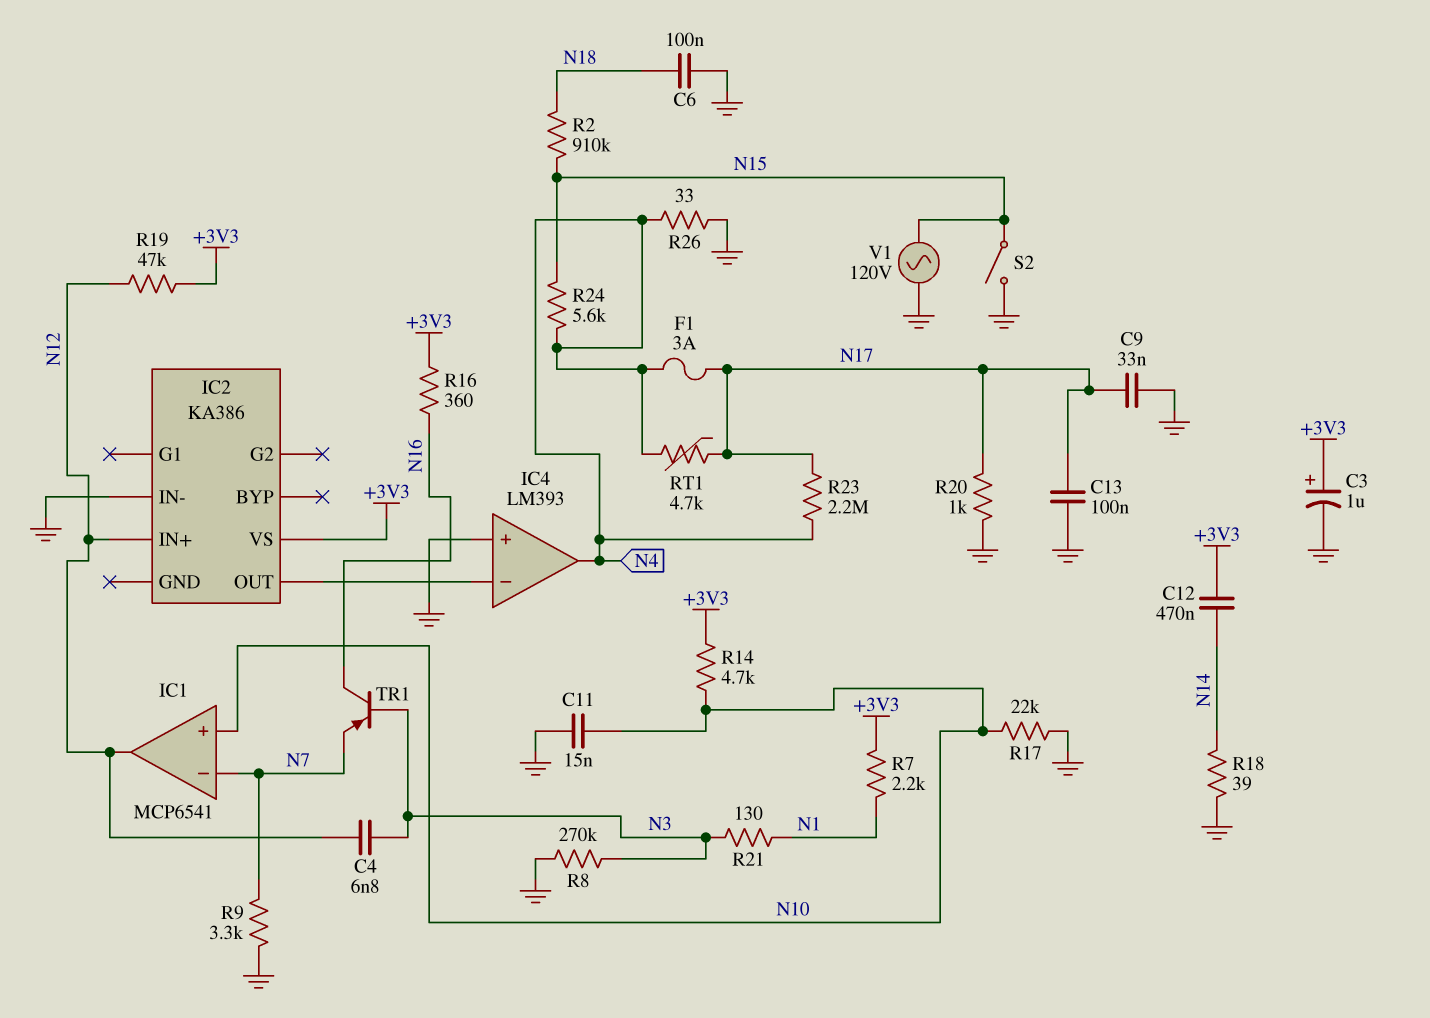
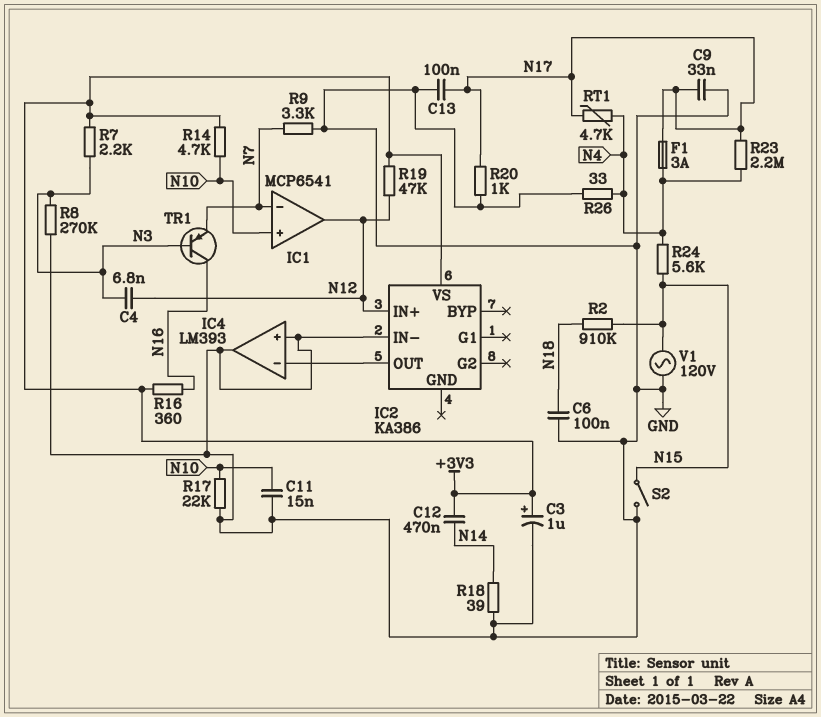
IC4 pin out: N4 -> GND
R7: 2.2k (+3V3, N1) -> 2.2k (+3V3, N3)
R21: 130 (N1, N3) -> none

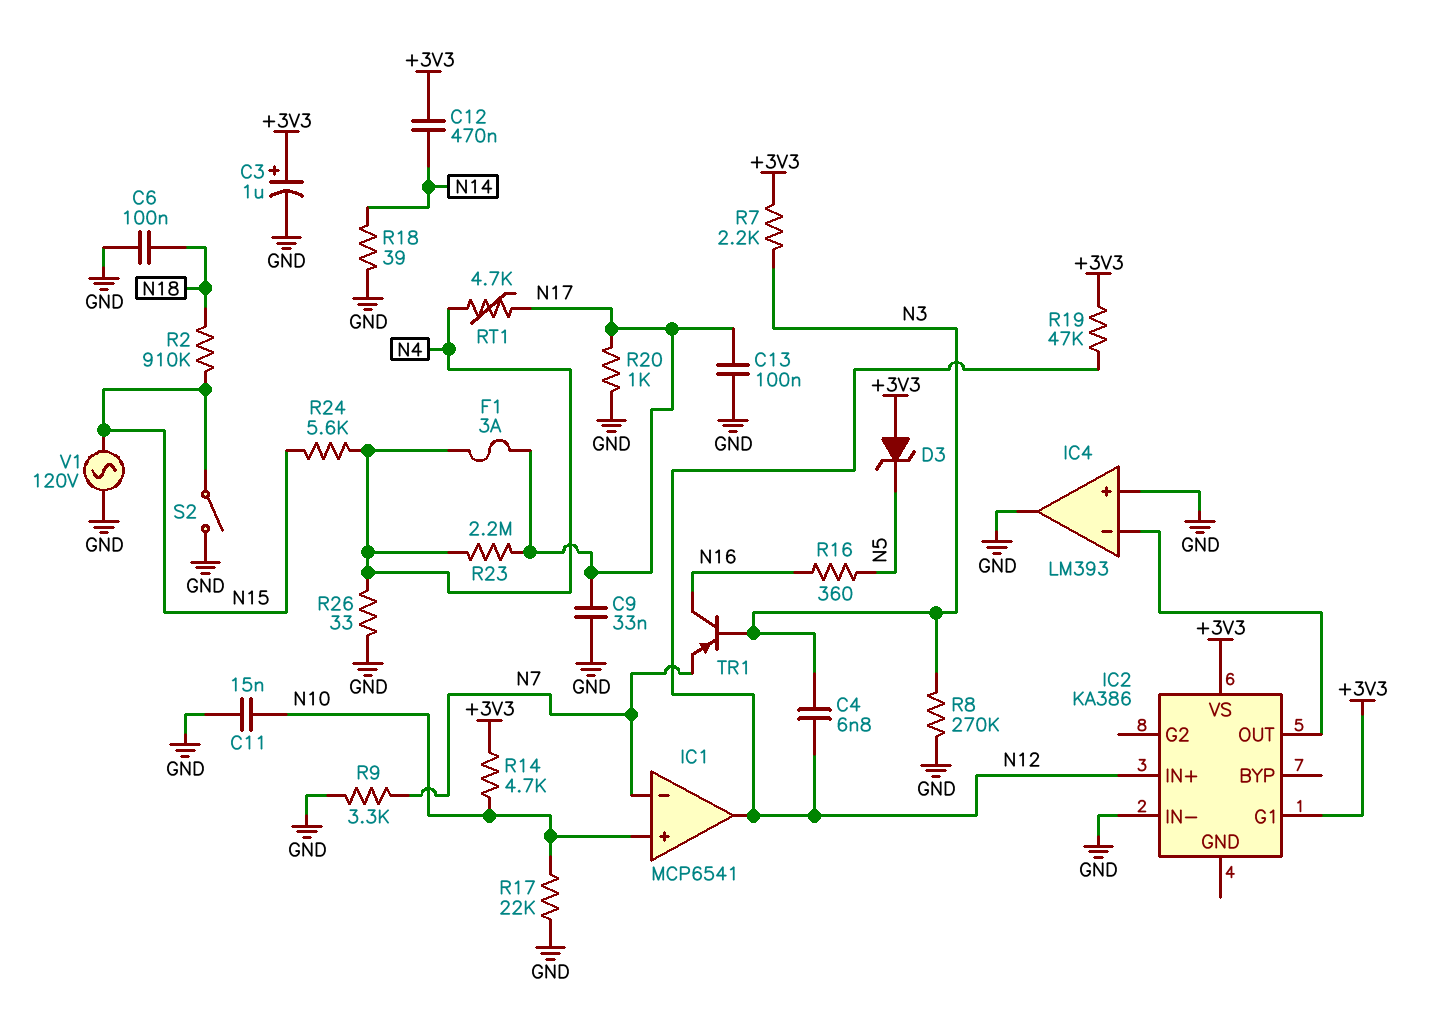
D3: none -> zener (A +3V3, K N5)
IC2 pin G1: none -> +3V3
R16: 360 (+3V3, N16) -> 360 (N5, N16)

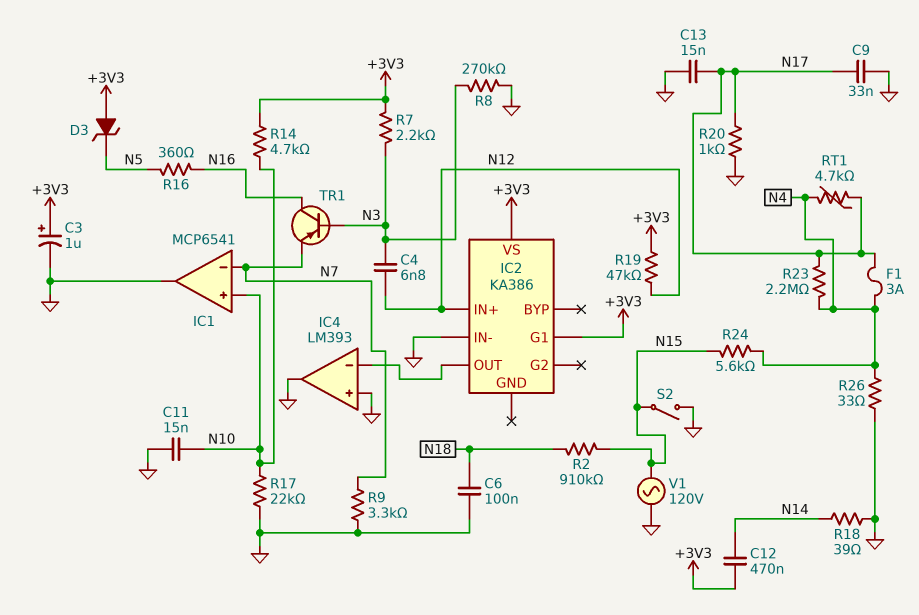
C13: 100nF (GND, N17) -> 15nF (GND, N17)
IC1 pin out: N12 -> GND

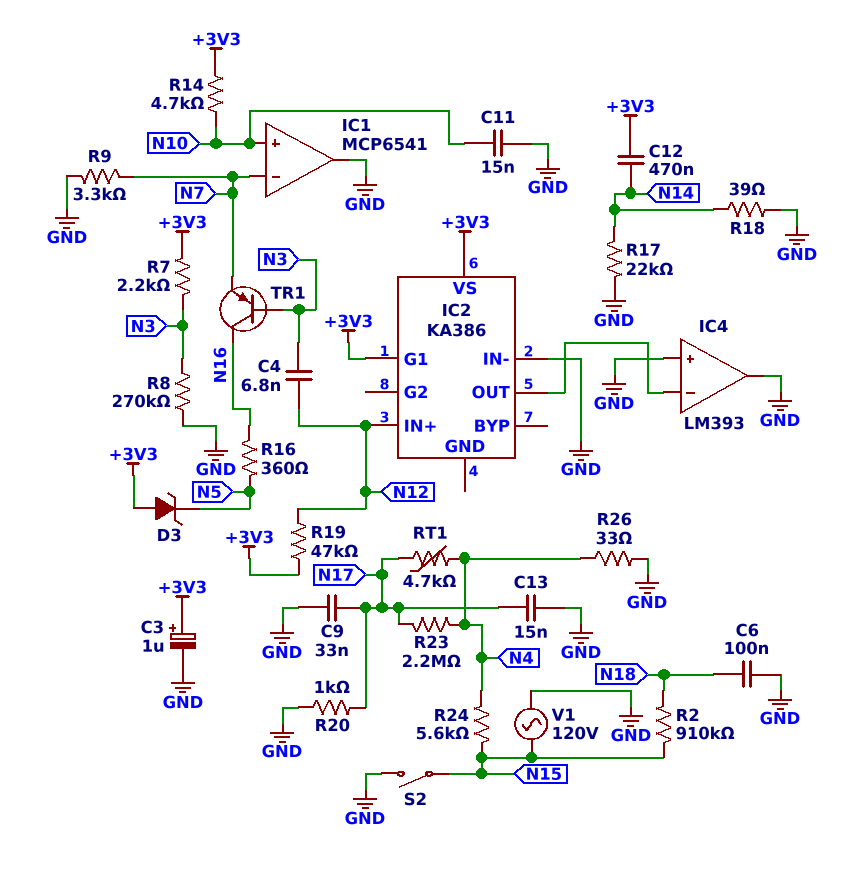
F1: 3A (N4, N17) -> none
R17: 22k (GND, N10) -> 22k (GND, N14)

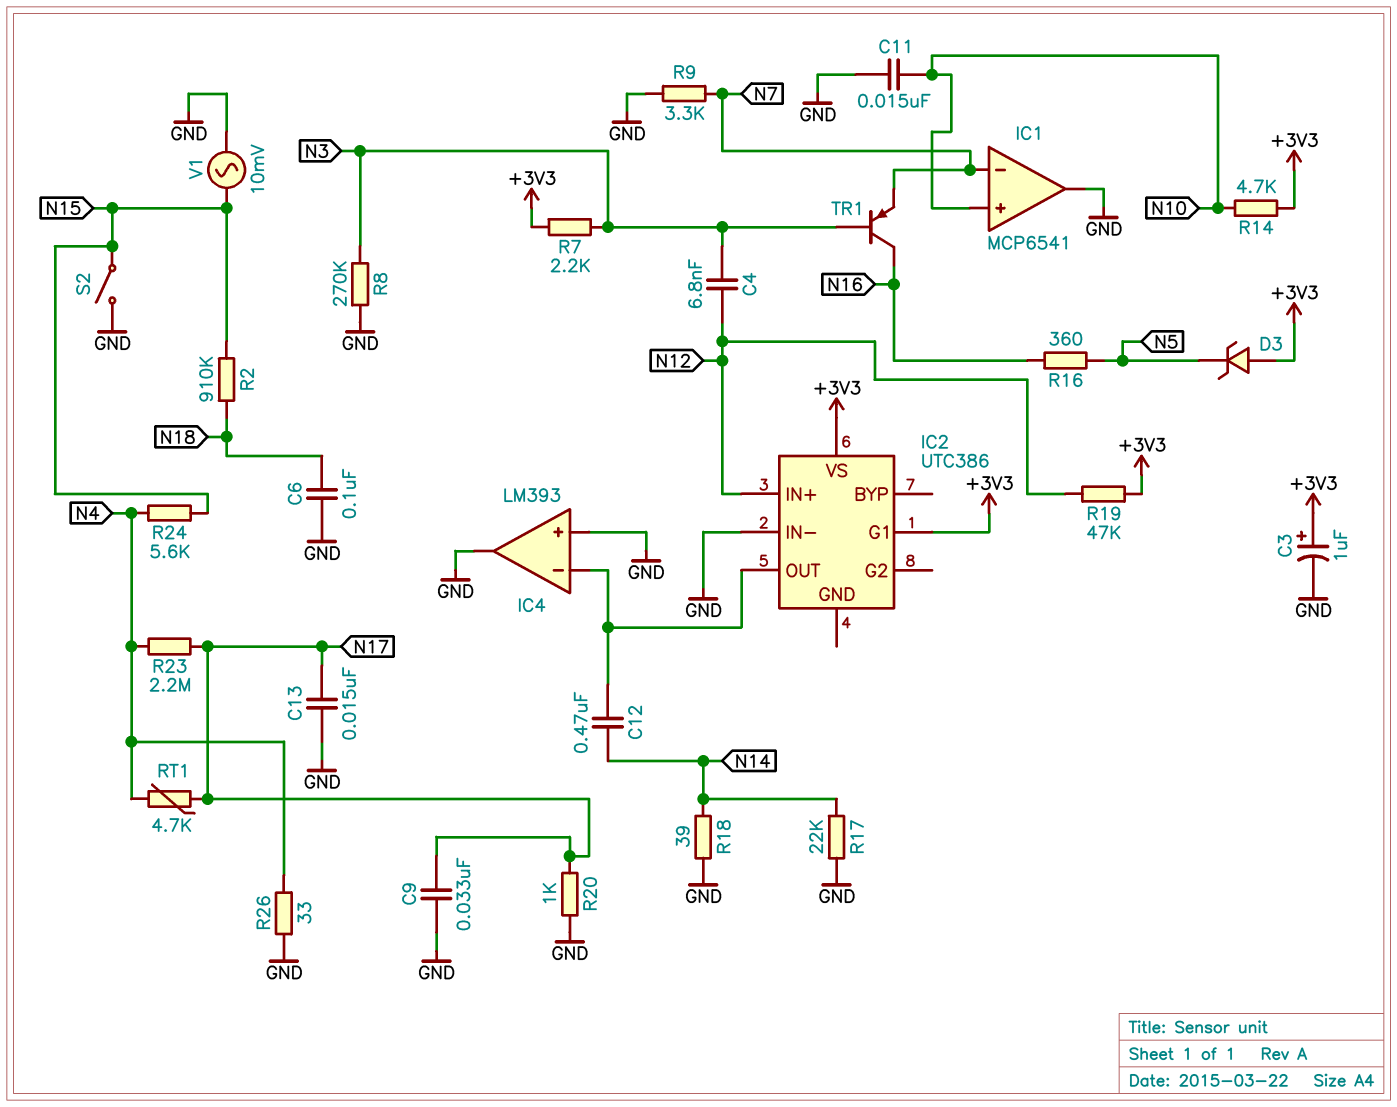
C12: 470nF (+3V3, N14) -> 470nF (IC2/OUT, N14)
IC2: KA386 -> UTC386
V1: AC 120V (GND, N15) -> AC 10mV (GND, N15)

